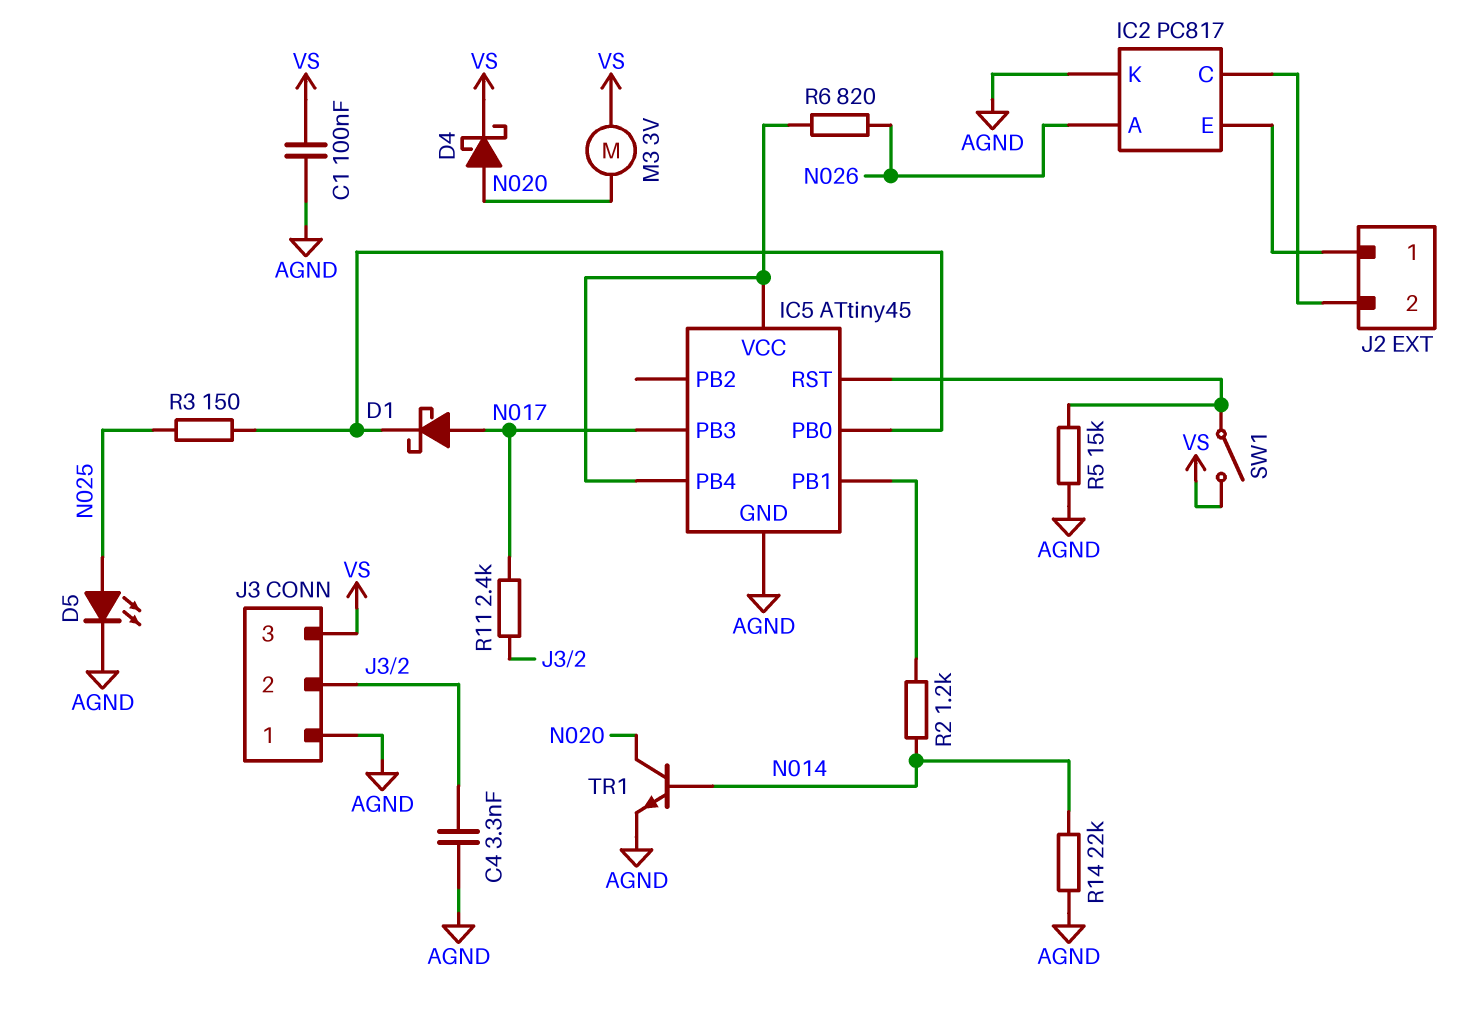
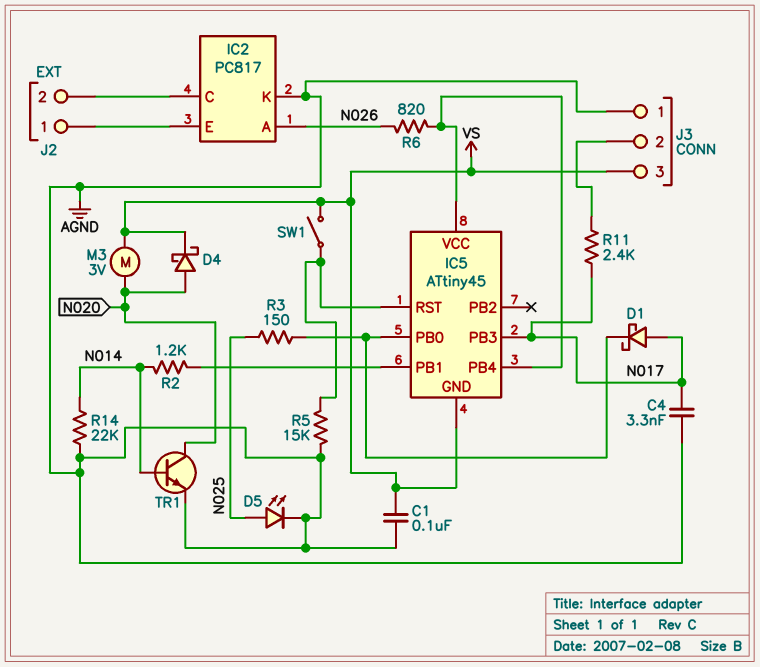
C4: 3.3nF (AGND, J3/2) -> 3.3nF (AGND, N017)
IC5 pin GND: AGND -> VS

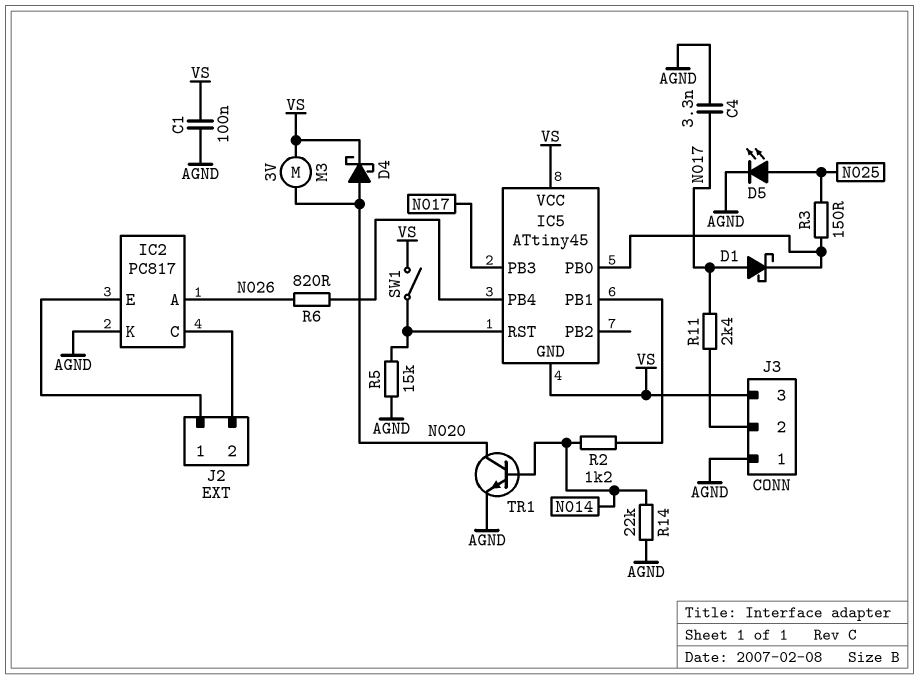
IC5 pin VCC: IC5/PB4 -> VS

